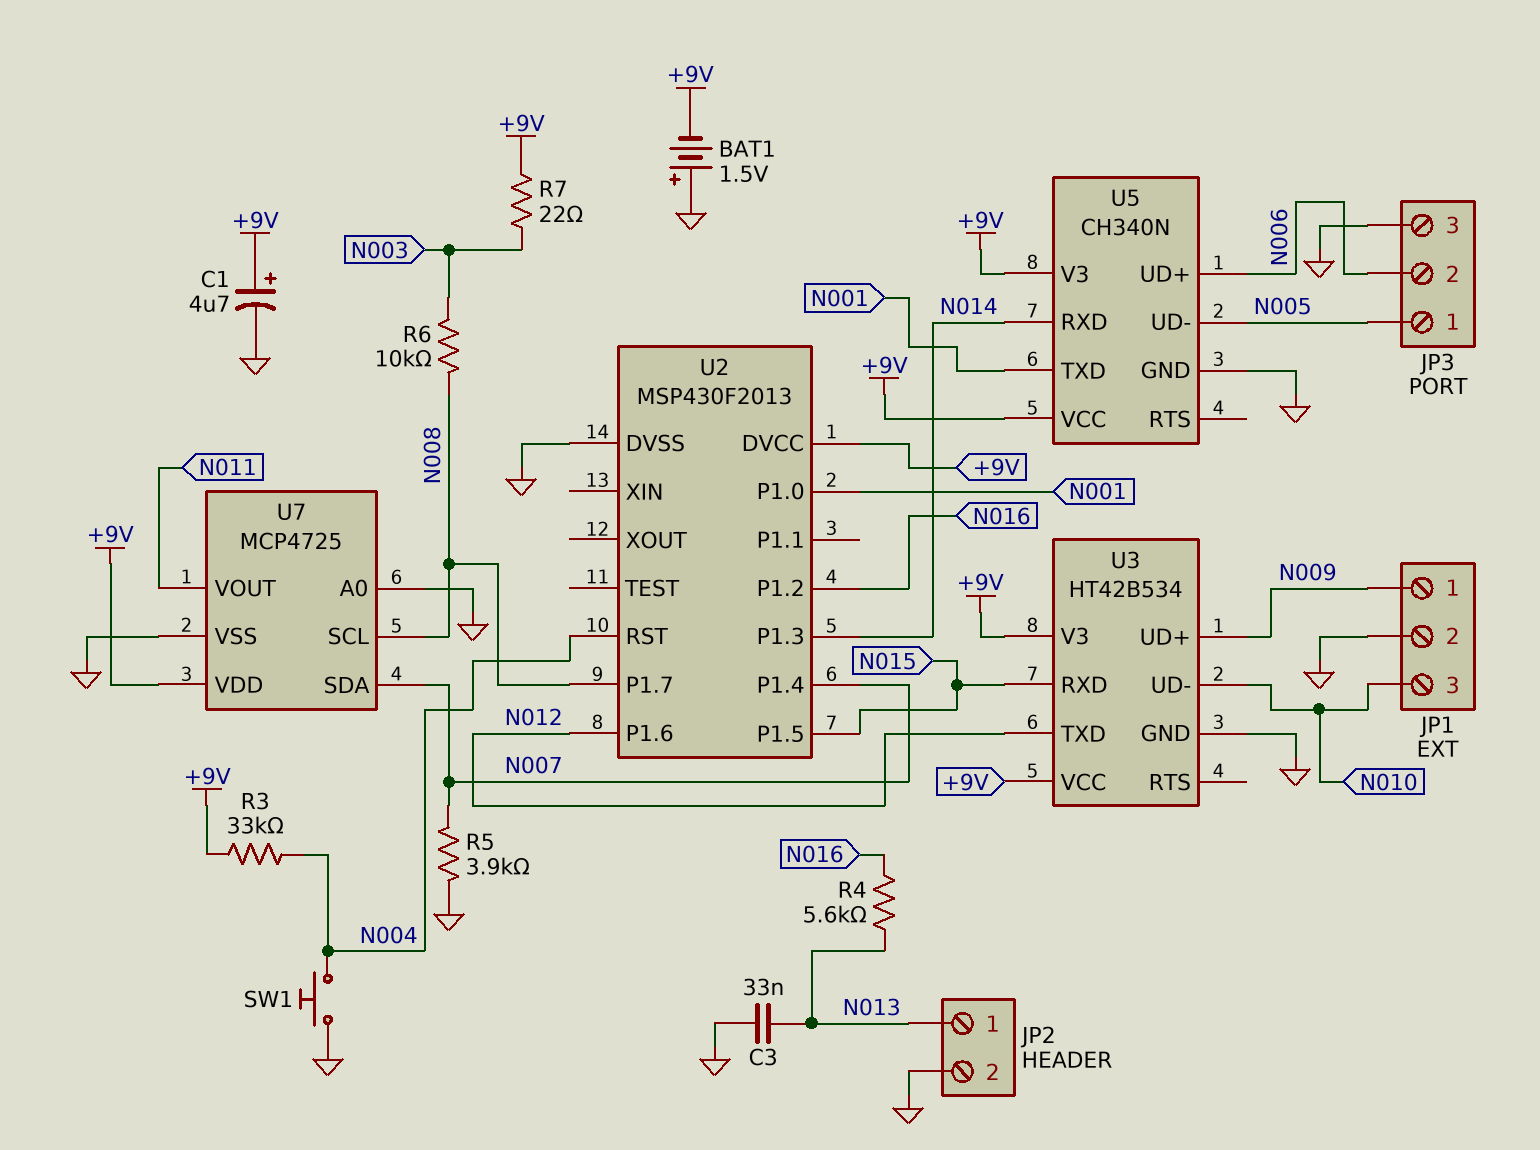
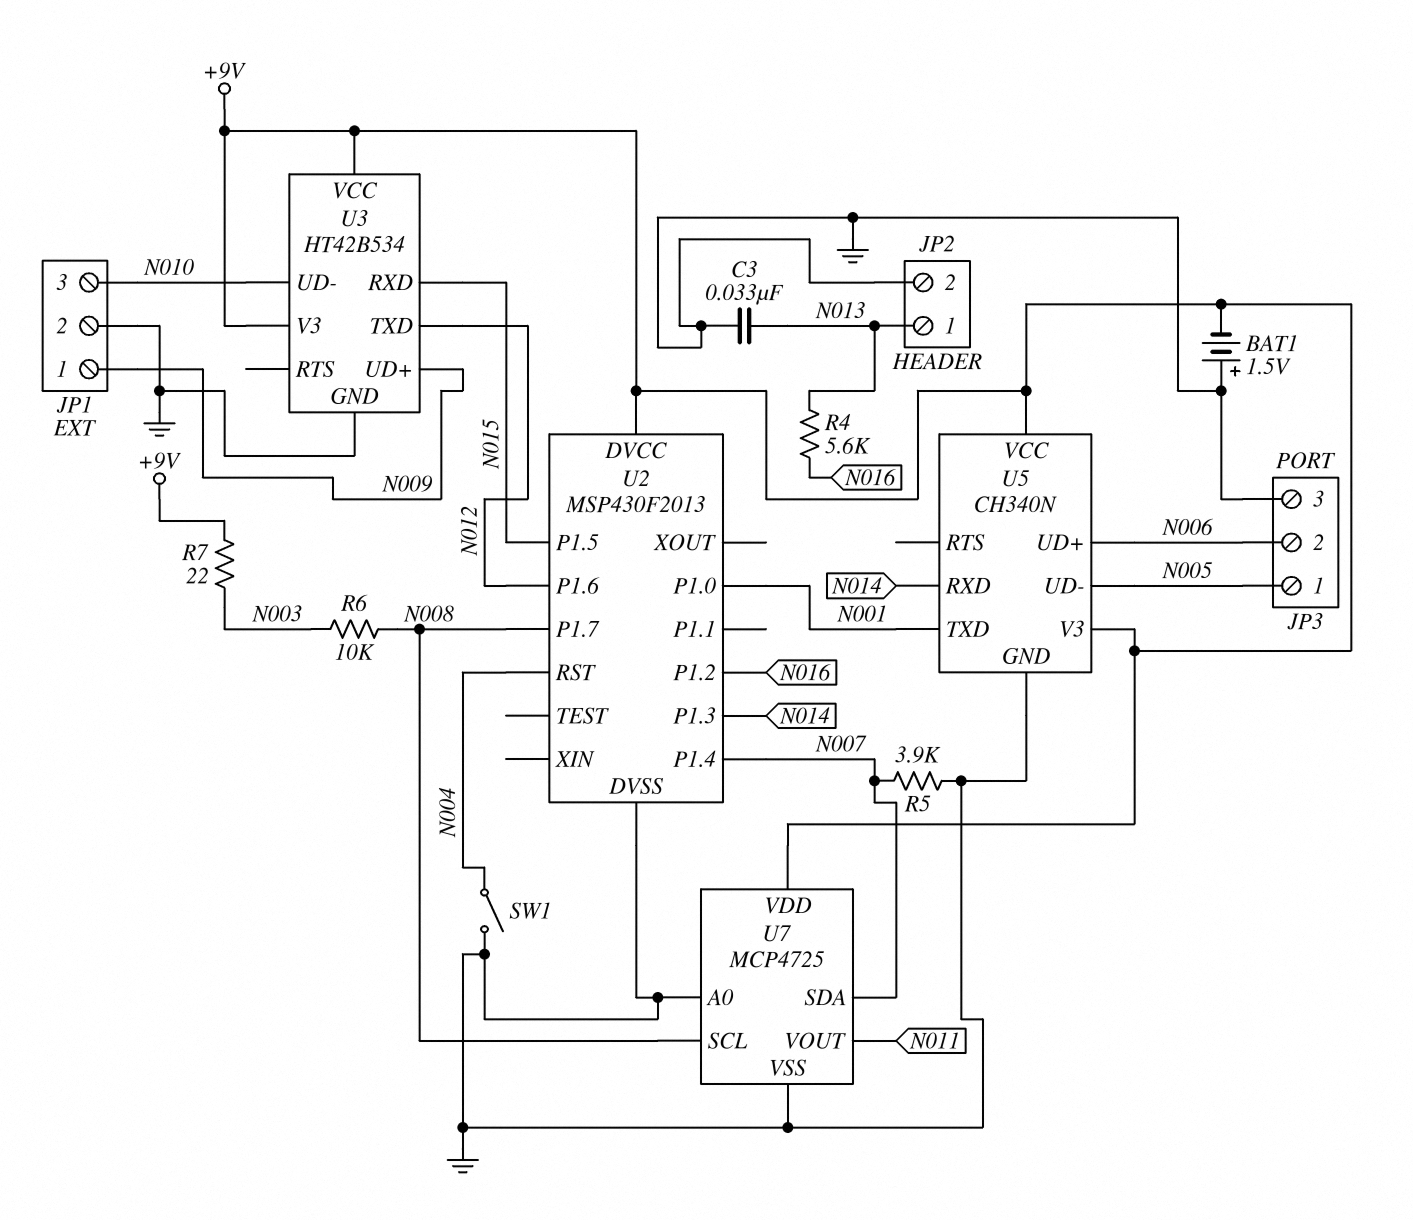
C1: 4.7uF (plus +9V, minus GND) -> none
R3: 33k (+9V, N004) -> none
SW1: button (GND, N004) -> switch (GND, N004)

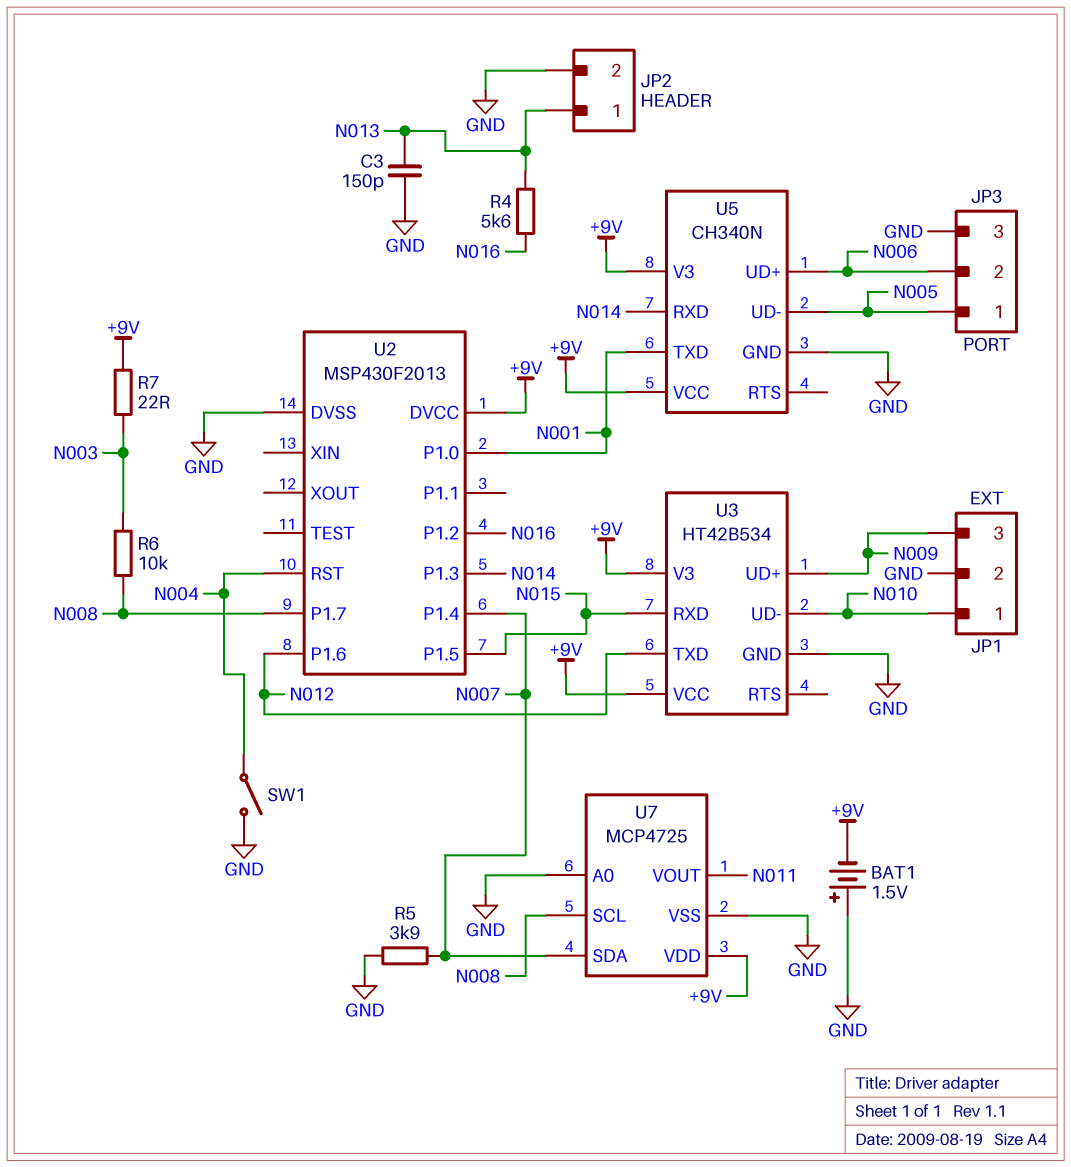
C3: 33nF (GND, N013) -> 150pF (GND, N013)
JP1 pin 1: N009 -> N010
JP1 pin 3: N010 -> N009

